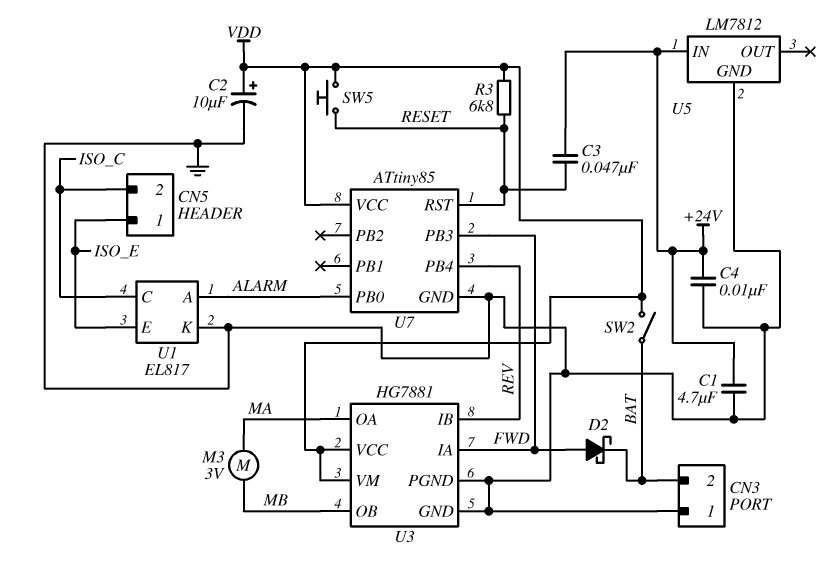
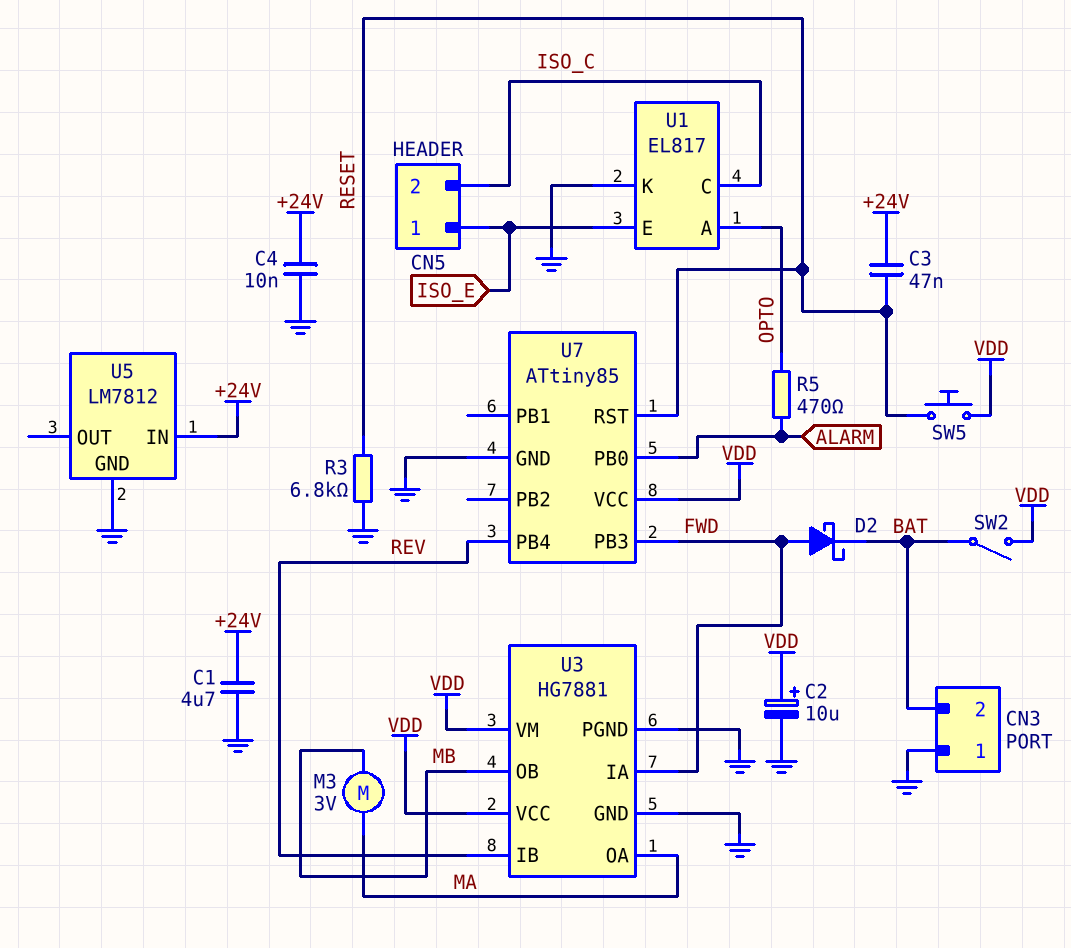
R3: 6.8k (RESET, VDD) -> 6.8k (GND, RESET)
R5: none -> 470 (ALARM, OPTO)
U1 pin A: ALARM -> OPTO

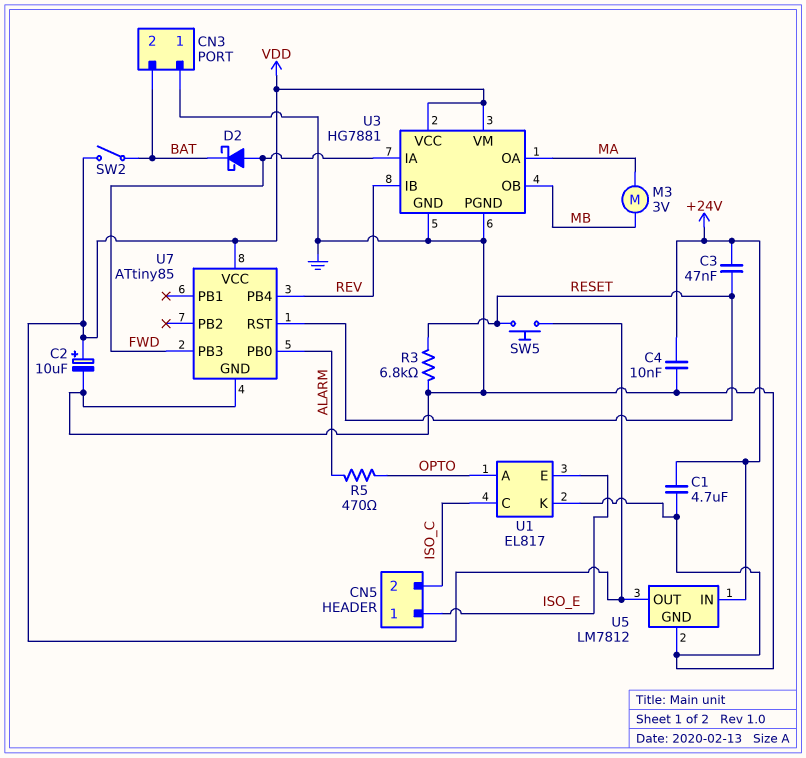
U5 pin OUT: none -> VDD

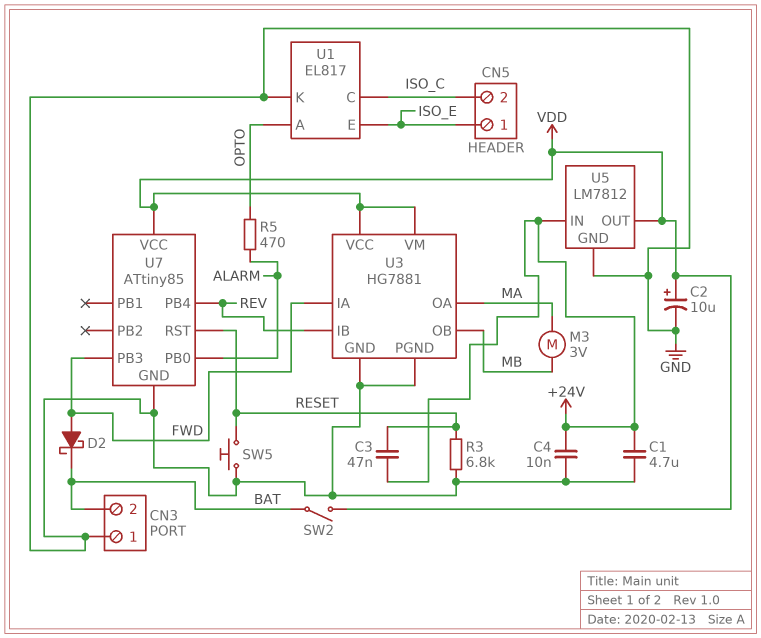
SW5: button (RESET, VDD) -> button (GND, RESET)

